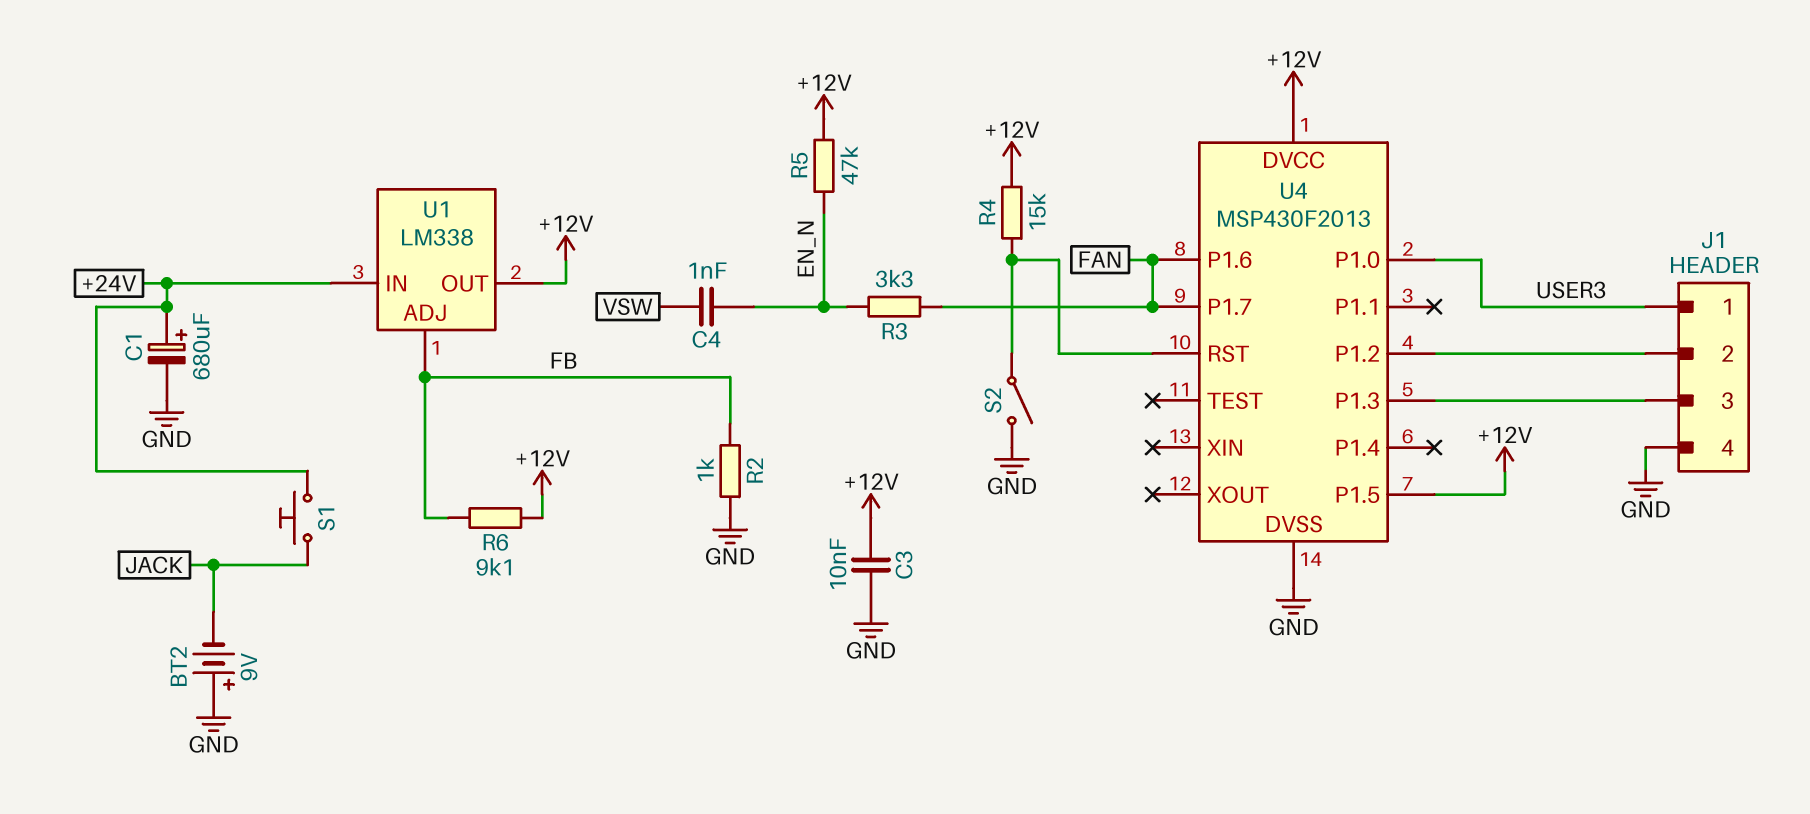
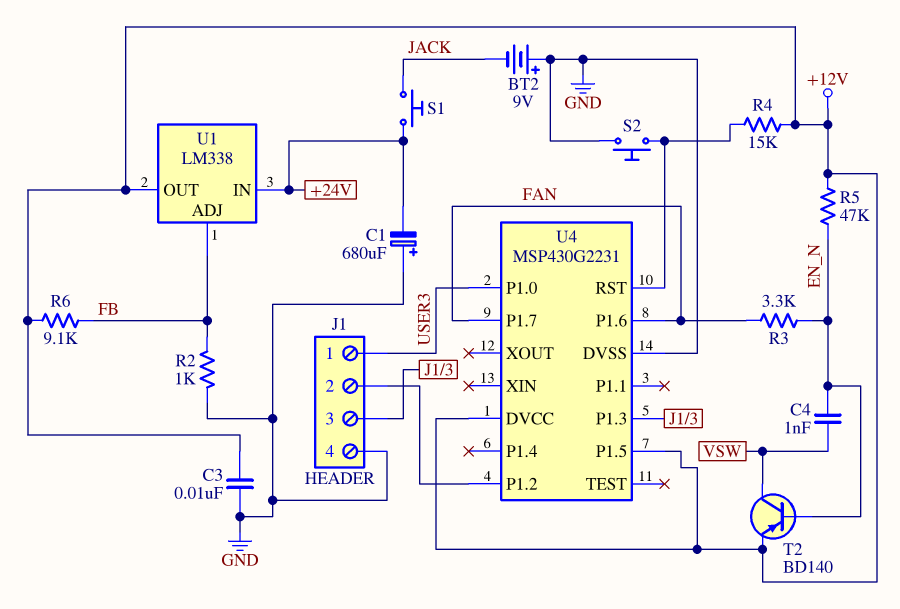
C1: 680uF (plus +24V, minus GND) -> 680uF (plus GND, minus +24V)
S2: switch (GND, U4/RST) -> button (GND, U4/RST)
T2: none -> PNP BD140 (B EN_N, C VSW, E +12V)
U4: MSP430F2013 -> MSP430G2231

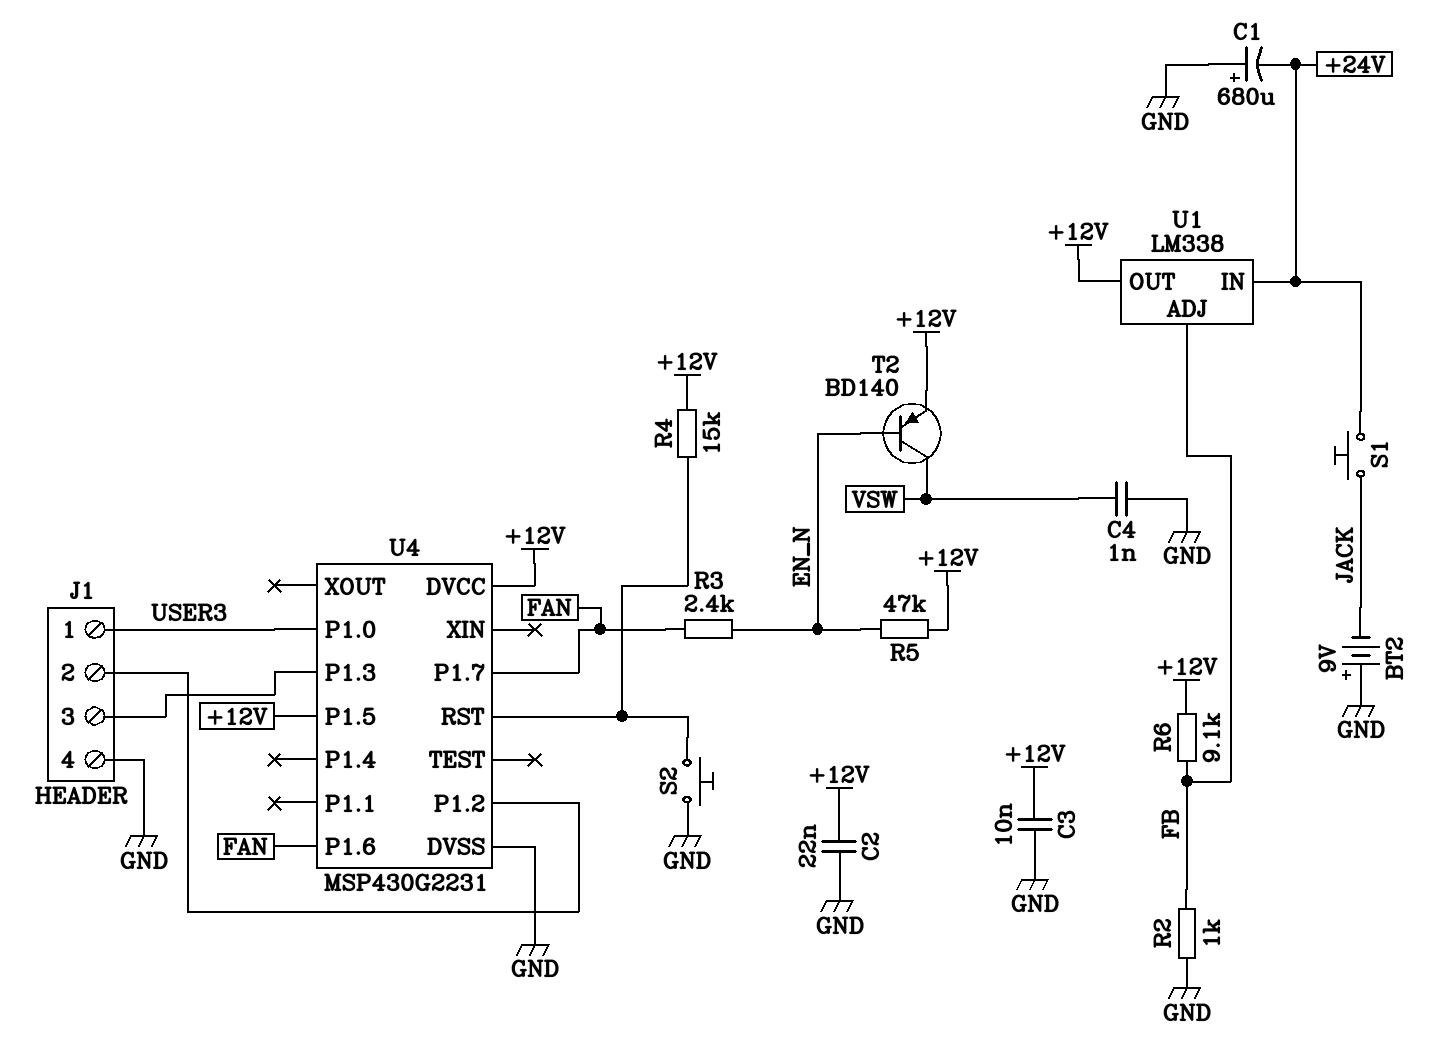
C2: none -> 22nF (+12V, GND)
C4: 1nF (EN_N, VSW) -> 1nF (GND, VSW)
R3: 3.3k (EN_N, FAN) -> 2.4k (EN_N, FAN)

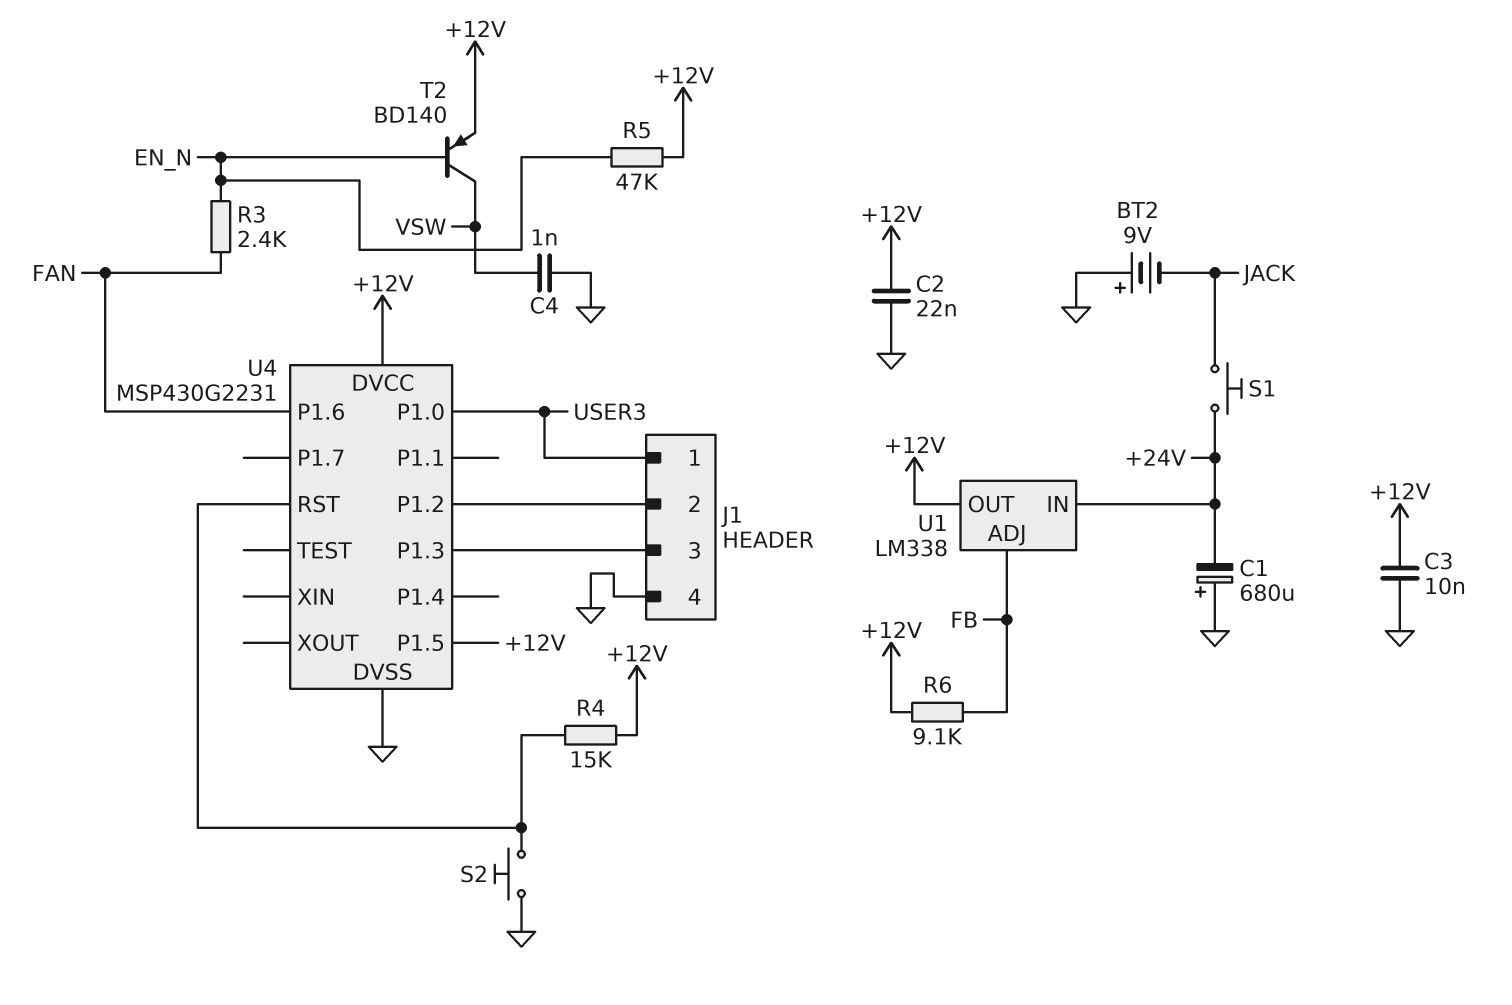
R2: 1k (FB, GND) -> none
U4 pin P1.7: FAN -> none

